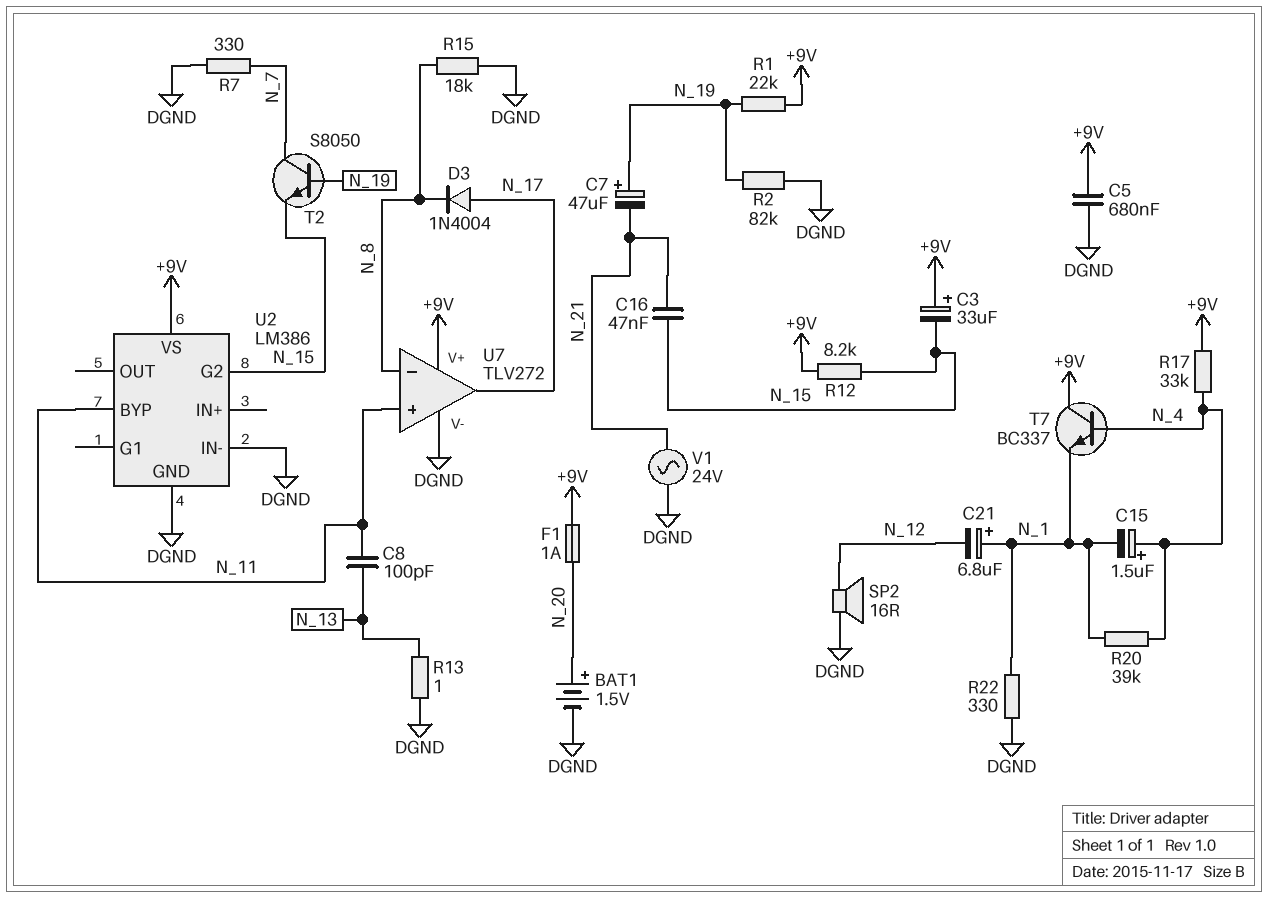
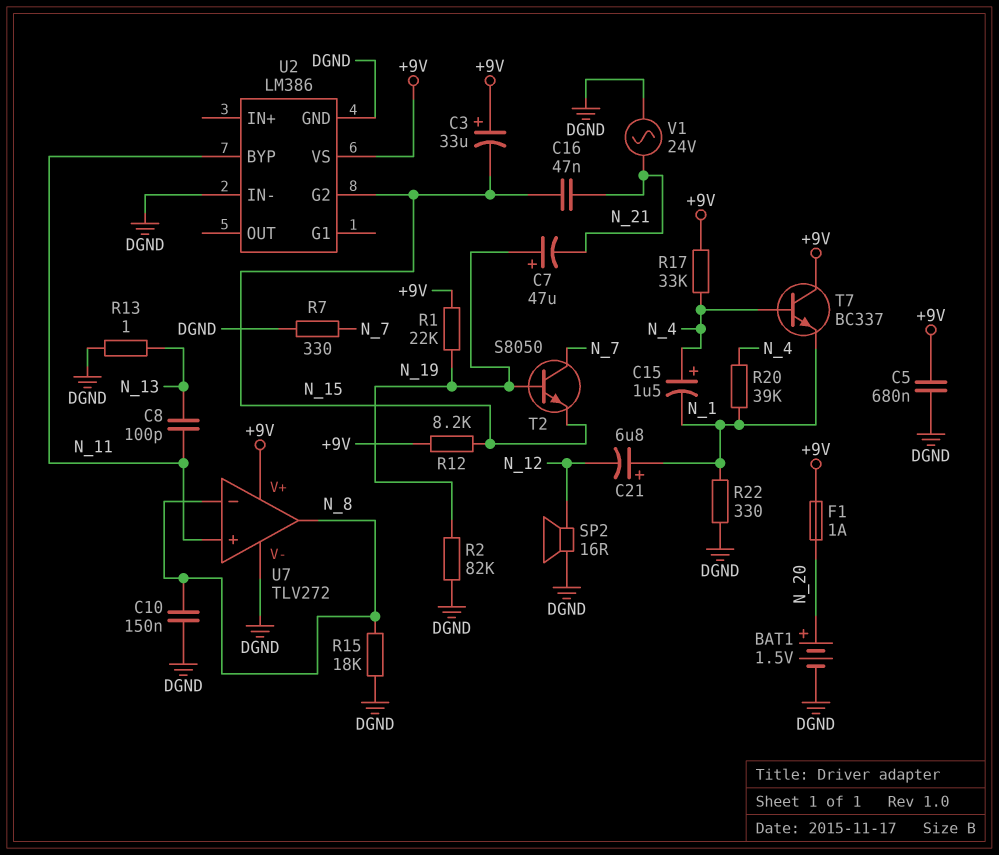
C10: none -> 150nF (DGND, N_8)
D3: diode 1N4004 (A N_17, K N_8) -> none
U7 pin out: N_17 -> N_8

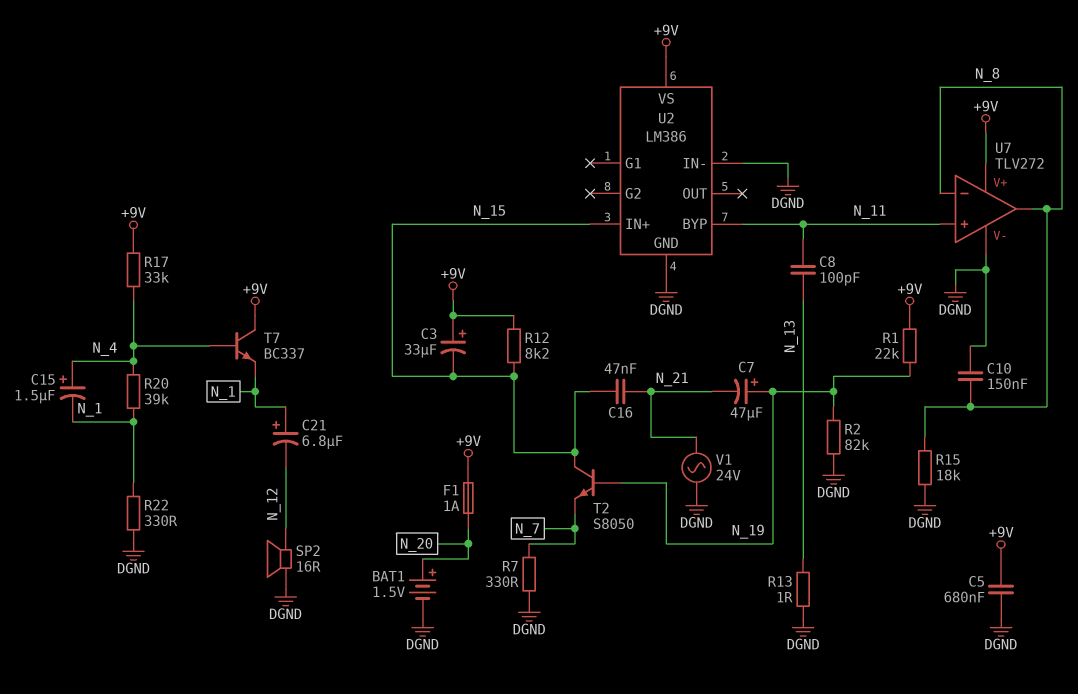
T2: NPN S8050 (B N_19, C N_7, E N_15) -> NPN S8050 (B N_19, C N_15, E N_7)
U2 pin G2: N_15 -> none
U2 pin IN+: none -> N_15

